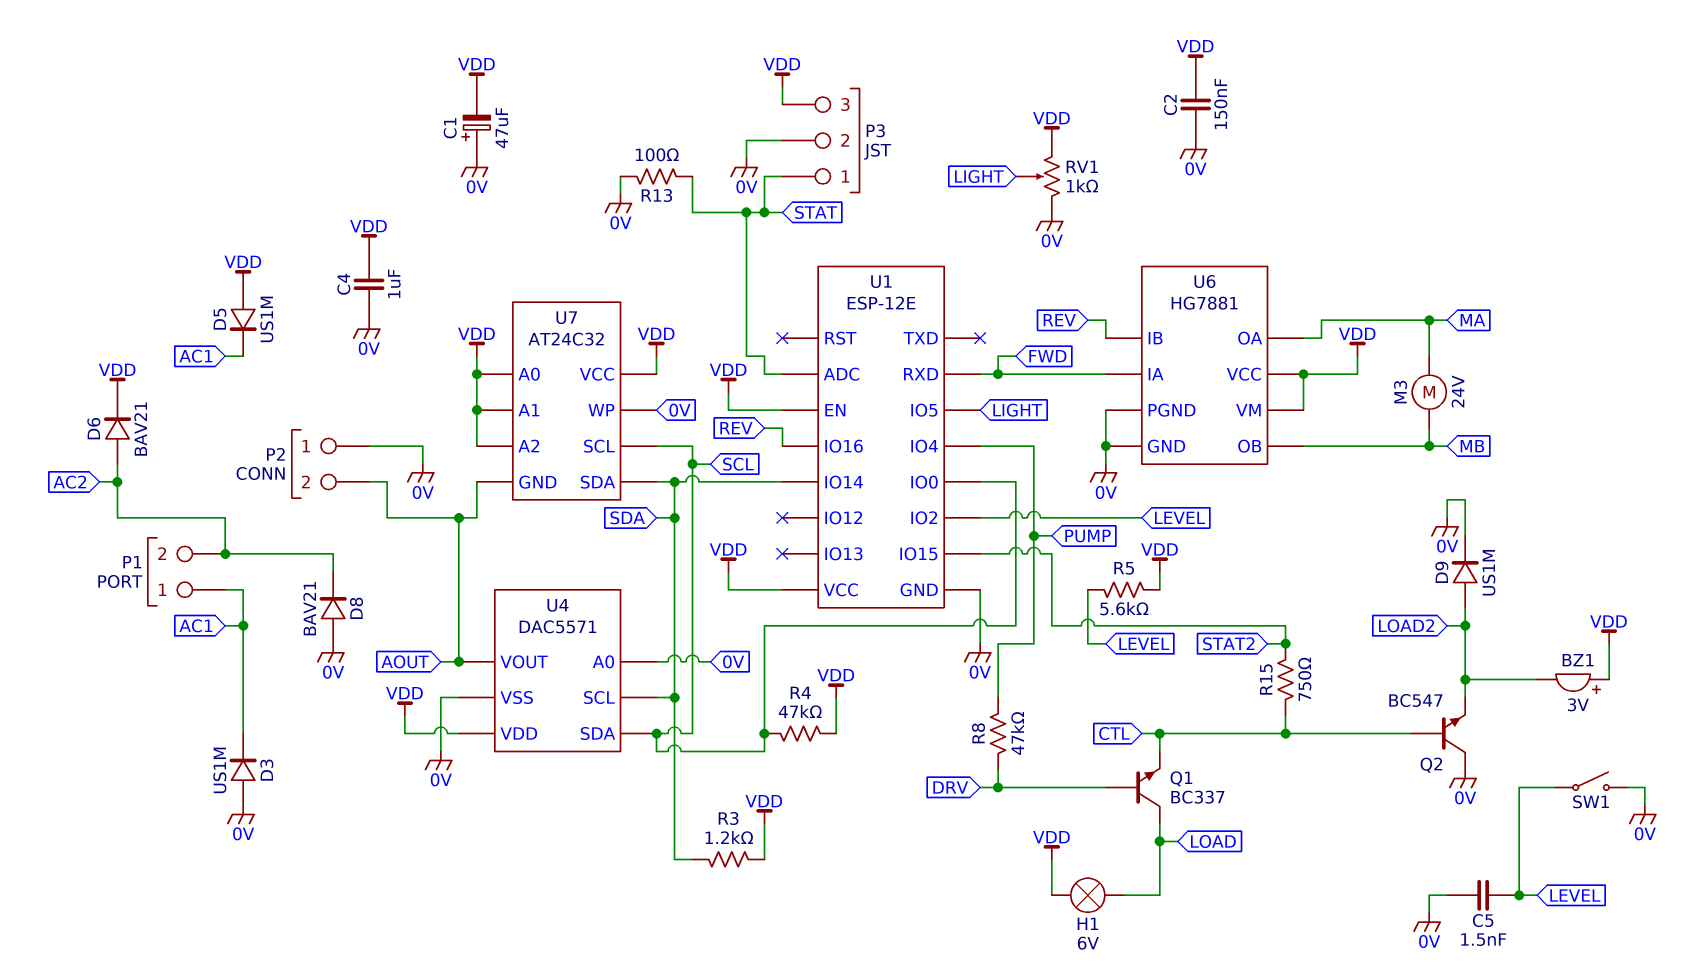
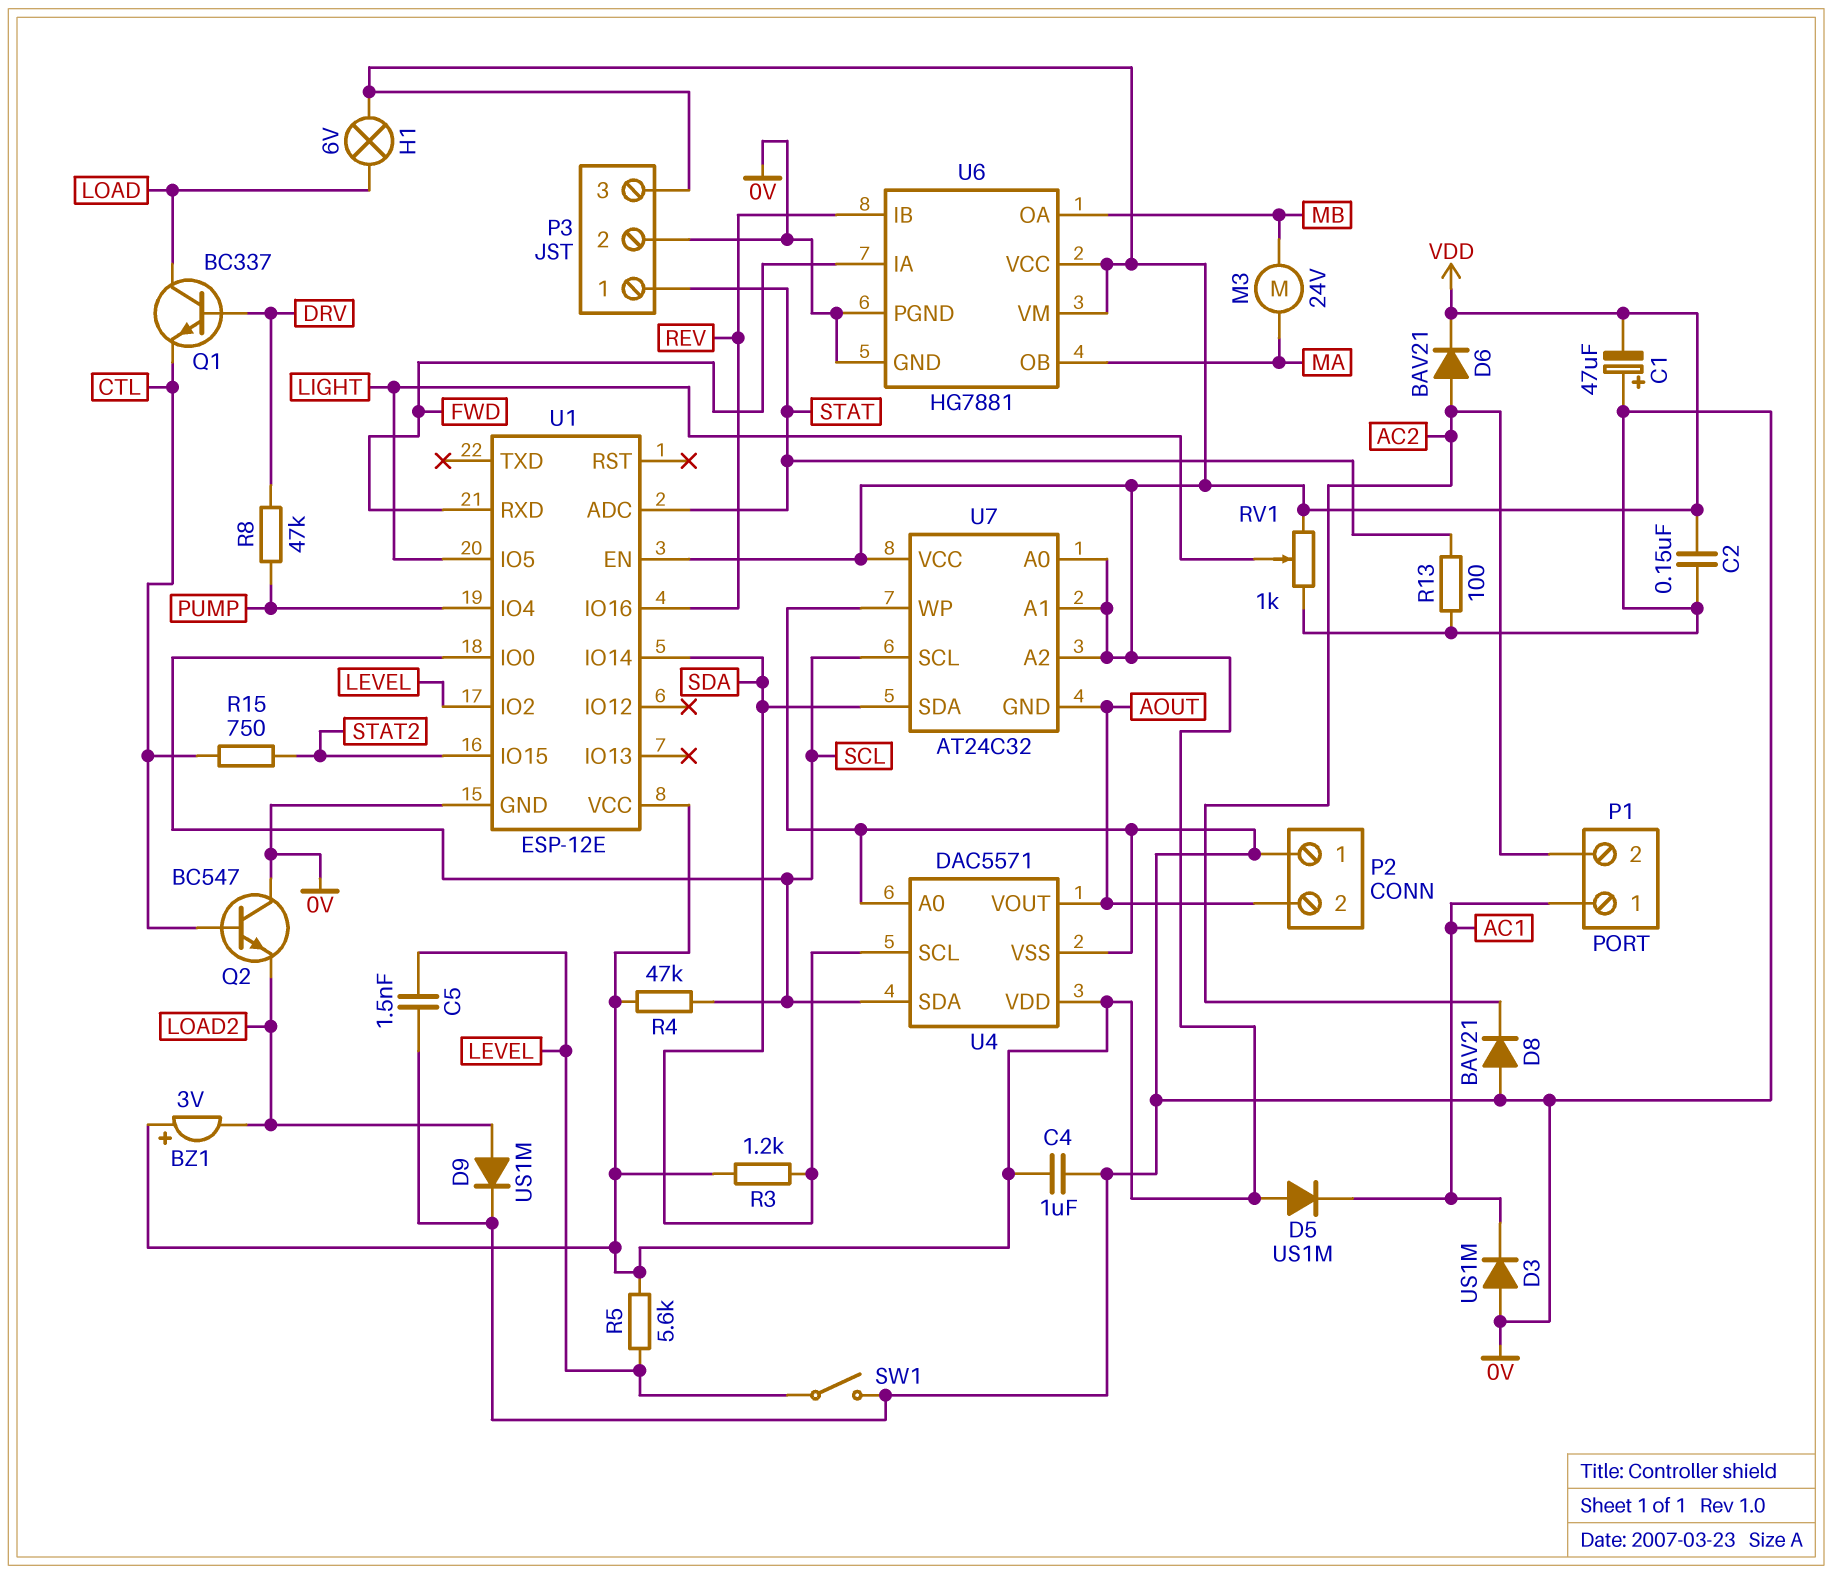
U6 pin OA: MA -> MB
U6 pin OB: MB -> MA

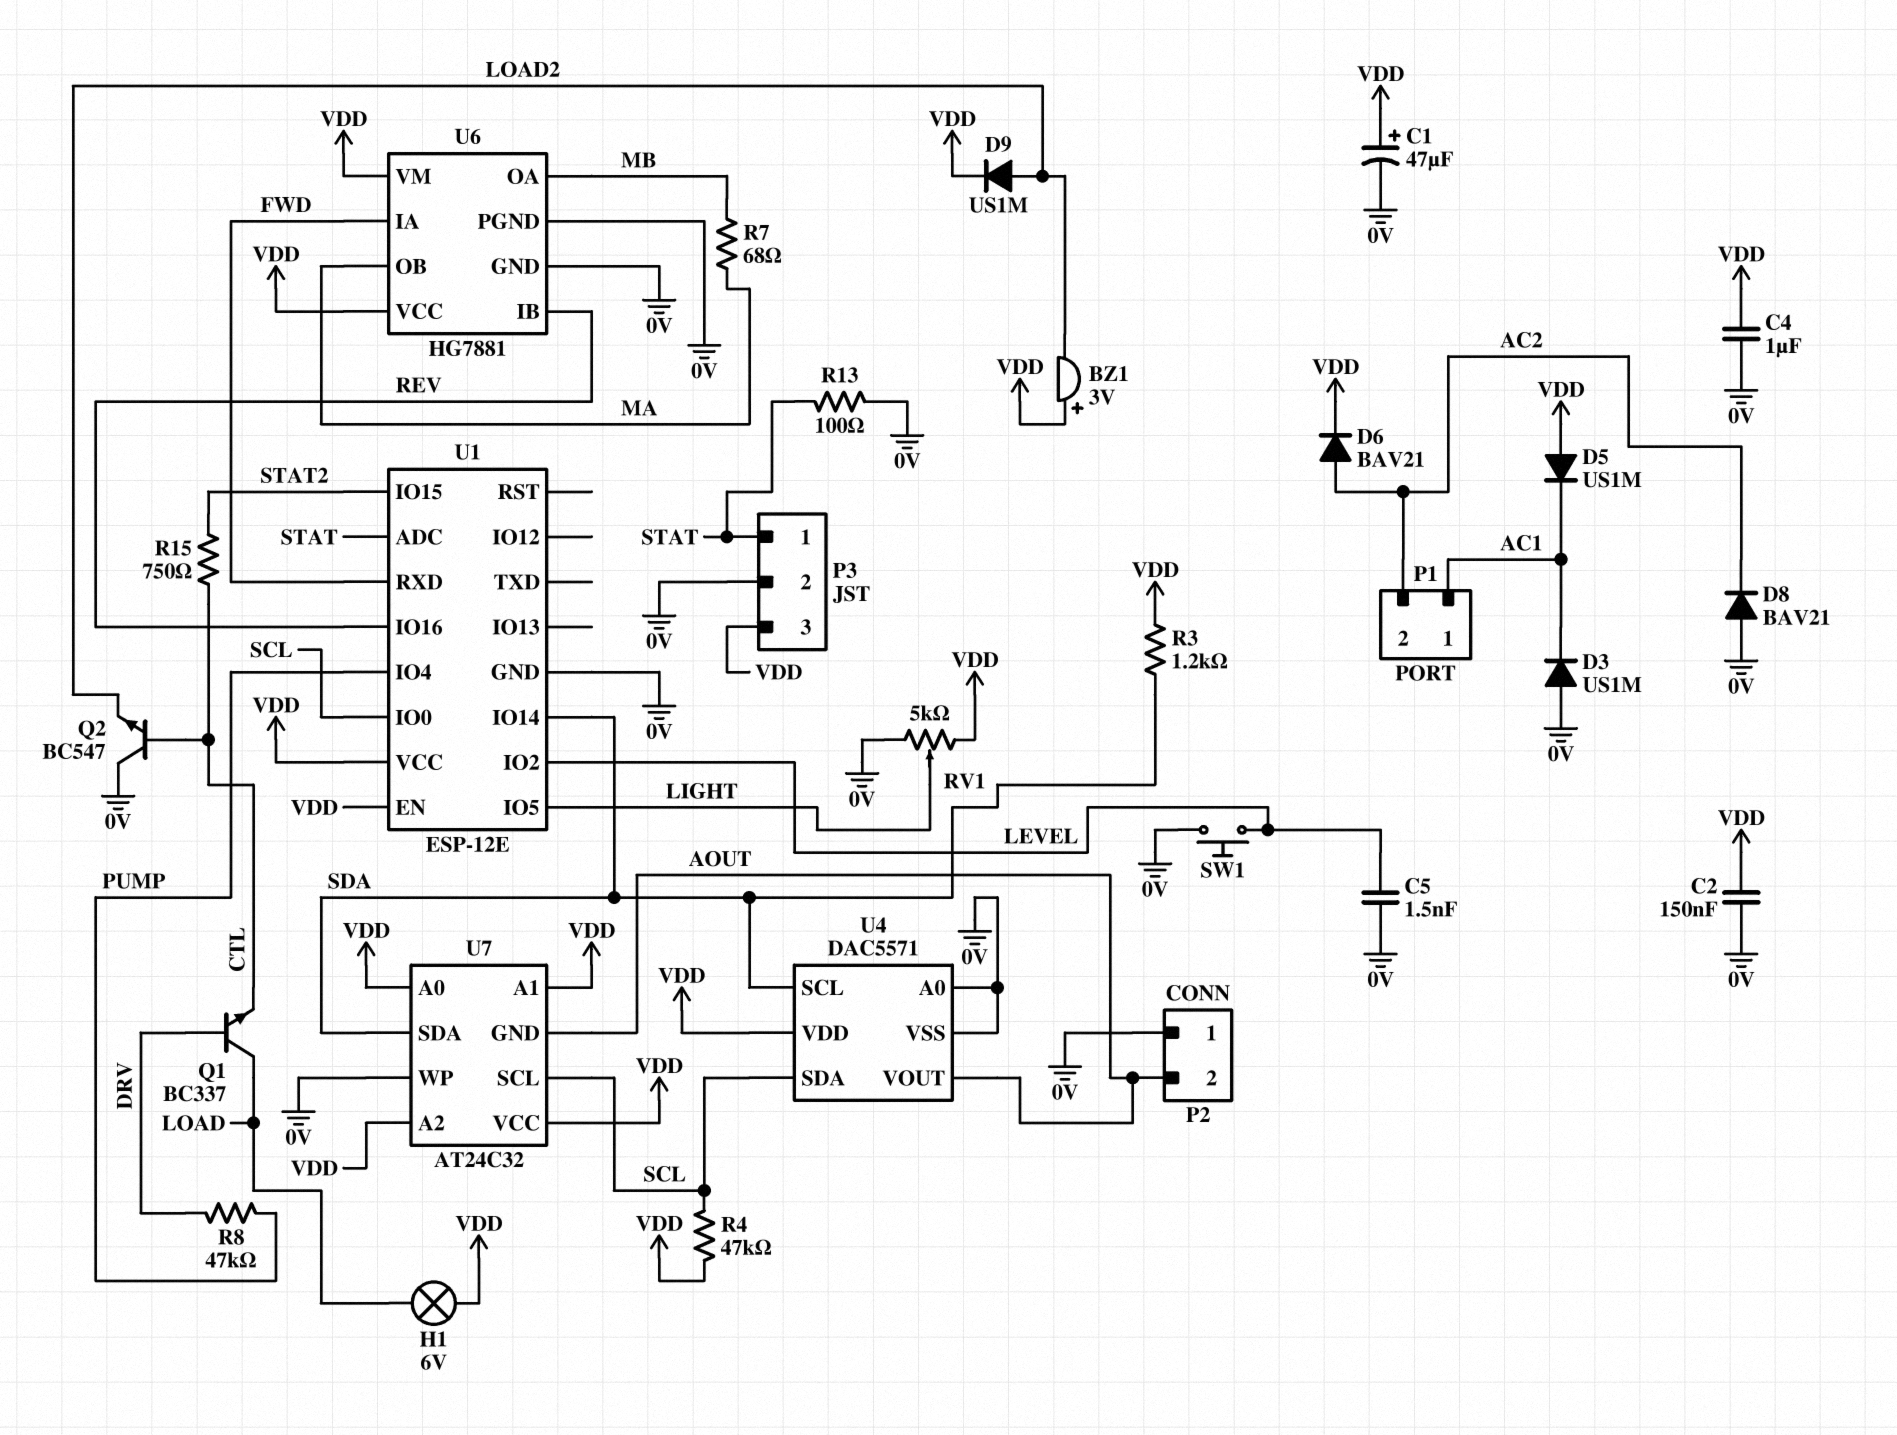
C1: 47uF (plus 0V, minus VDD) -> 47uF (plus VDD, minus 0V)
D9: diode US1M (A LOAD2, K 0V) -> diode US1M (A LOAD2, K VDD)
M3: motor 24V (MA, MB) -> none
R5: 5.6k (LEVEL, VDD) -> none
R7: none -> 68 (MA, MB)
RV1: 1k (0V, VDD, wiper LIGHT) -> 5k (0V, VDD, wiper LIGHT)
SW1: switch (0V, LEVEL) -> button (0V, LEVEL)

